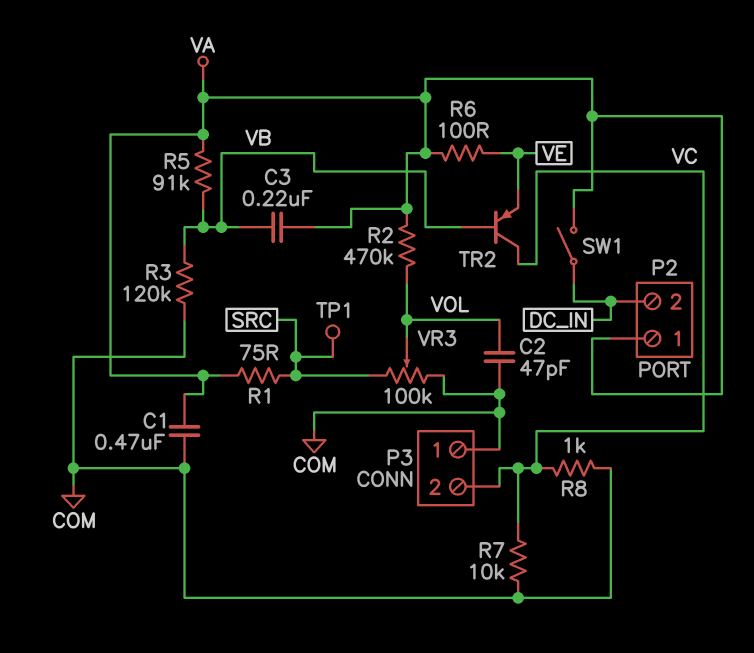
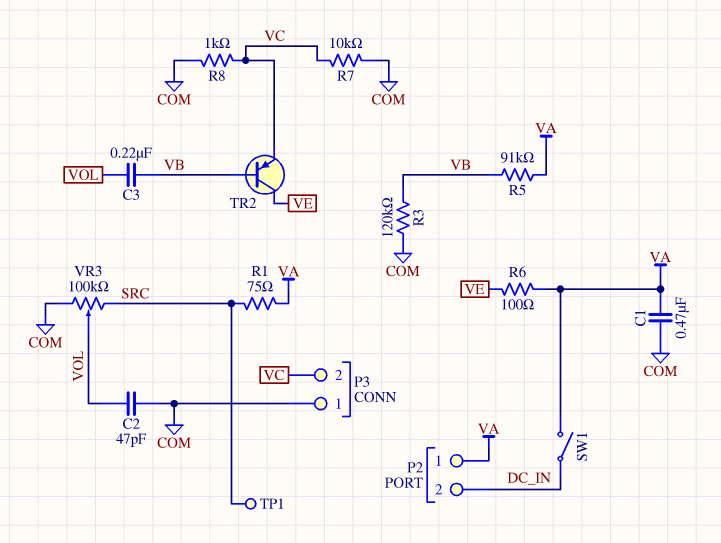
C3: 220nF (VA, VB) -> 220nF (VB, VOL)
R2: 470k (VA, VOL) -> none
TR2: PNP (B VB, C VC, E VE) -> PNP (B VB, C VE, E VC)

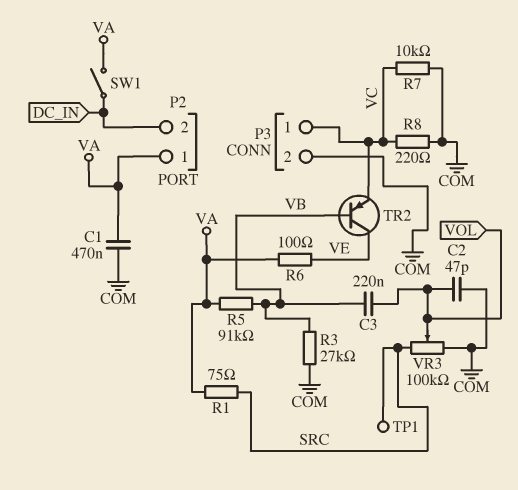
P3 pin 1: COM -> VC
P3 pin 2: VC -> COM
R3: 120k (COM, VB) -> 27k (COM, VB)
R8: 1k (COM, VC) -> 220 (COM, VC)

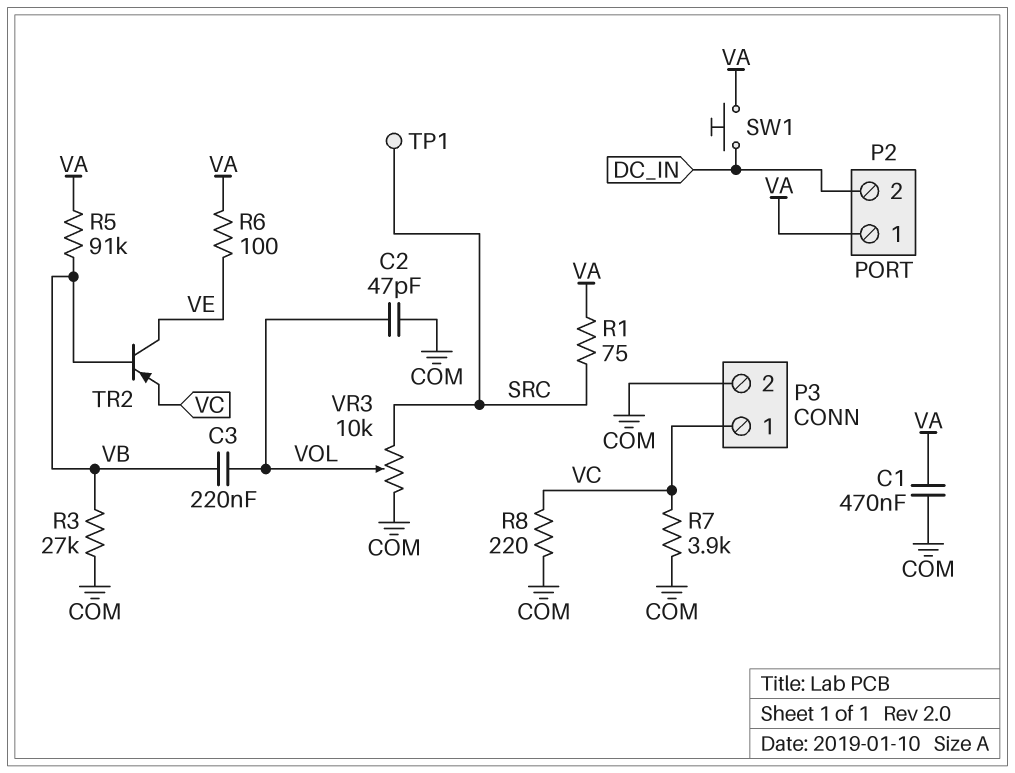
R7: 10k (COM, VC) -> 3.9k (COM, VC)
SW1: switch (DC_IN, VA) -> button (DC_IN, VA)
VR3: 100k (COM, SRC, wiper VOL) -> 10k (COM, SRC, wiper VOL)

